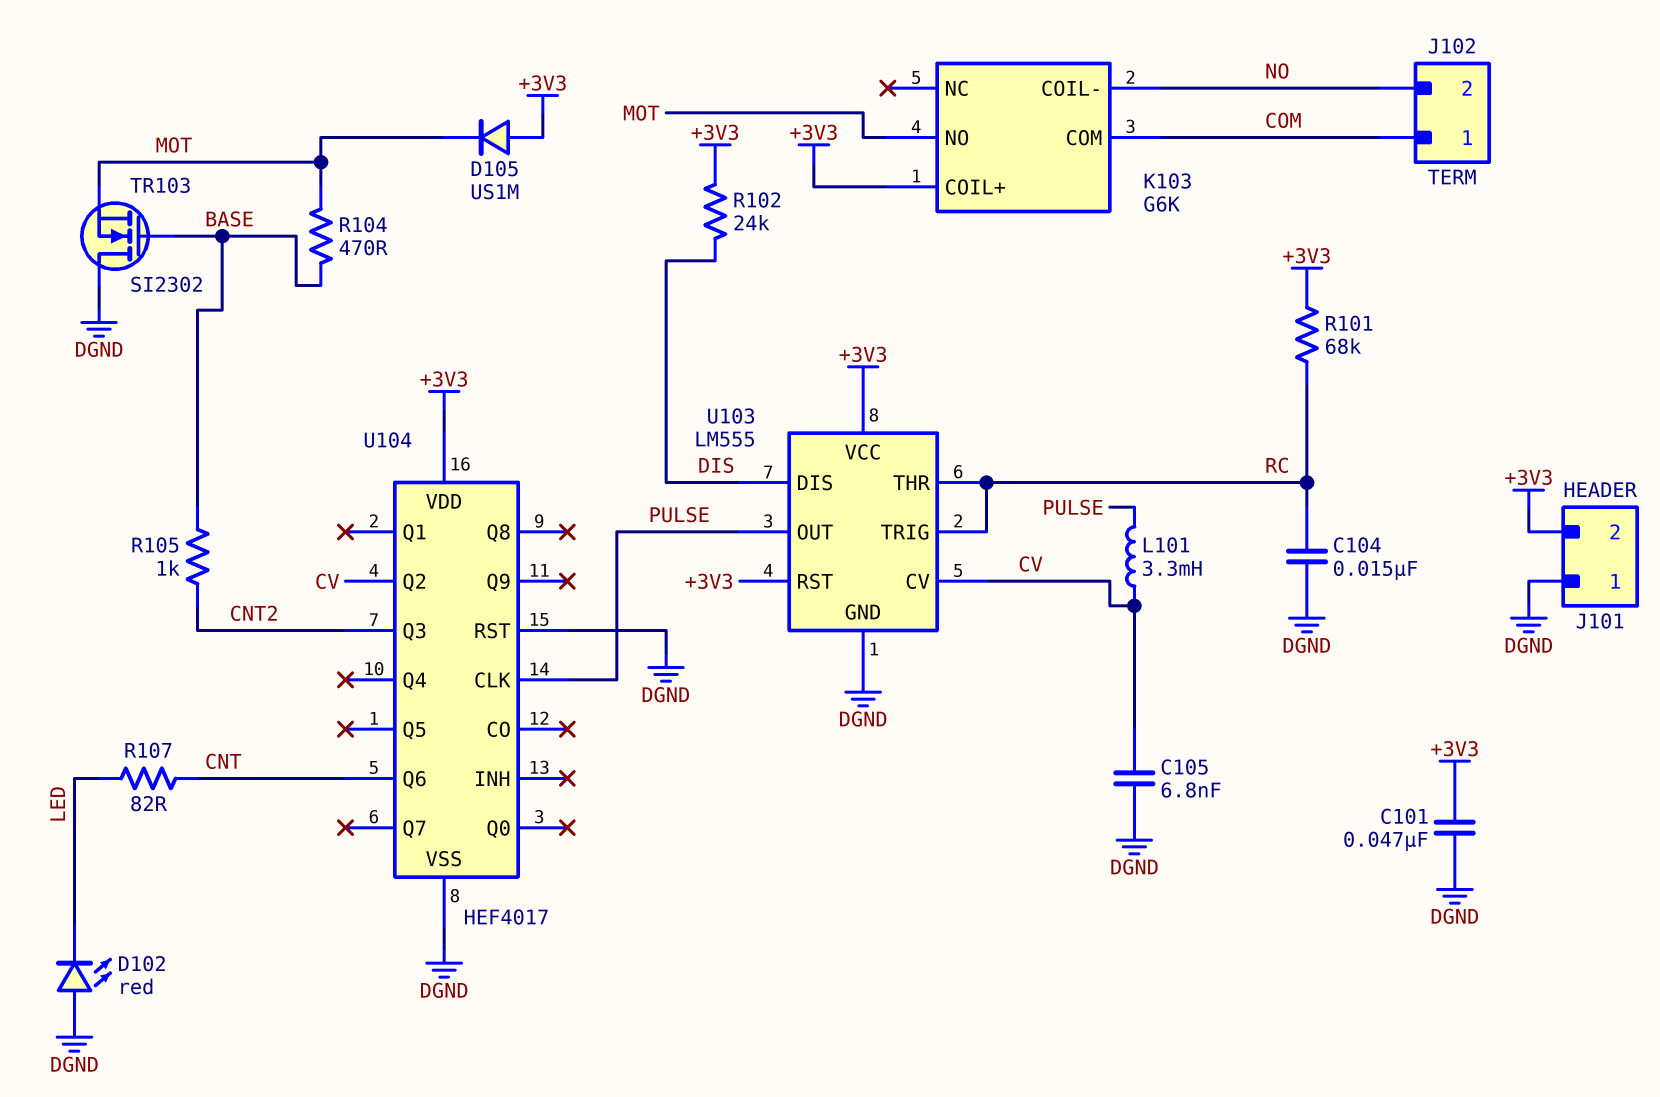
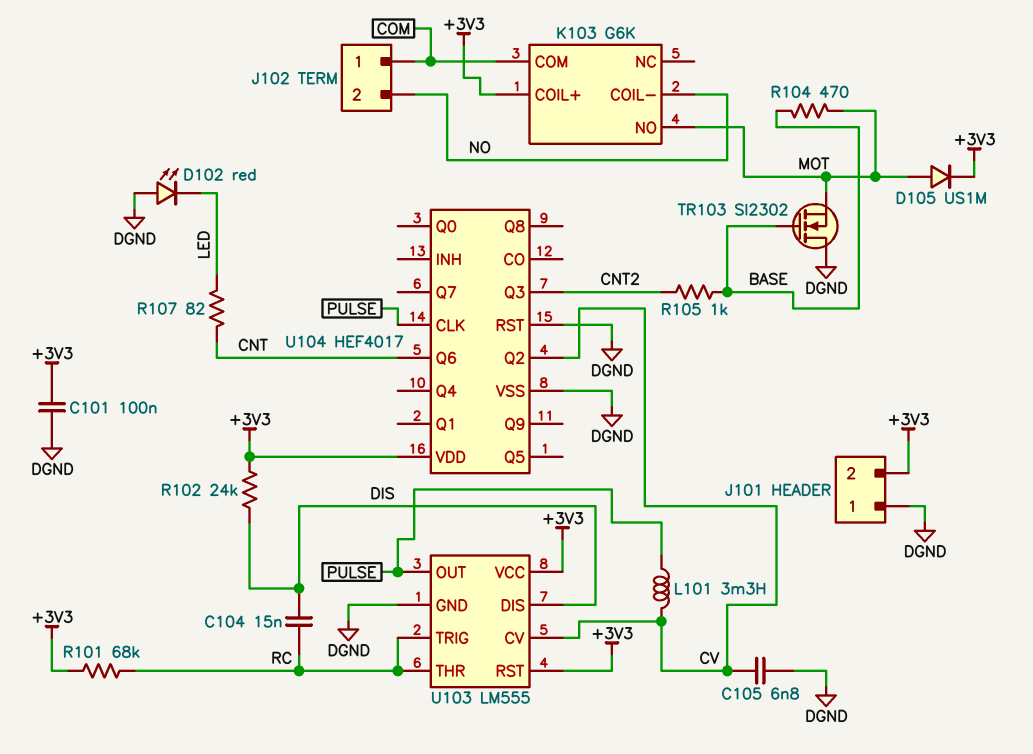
C101: 47nF (+3V3, DGND) -> 100nF (+3V3, DGND)
C104: 15nF (DGND, RC) -> 15nF (DIS, RC)
D105: diode US1M (A +3V3, K MOT) -> diode US1M (A MOT, K +3V3)

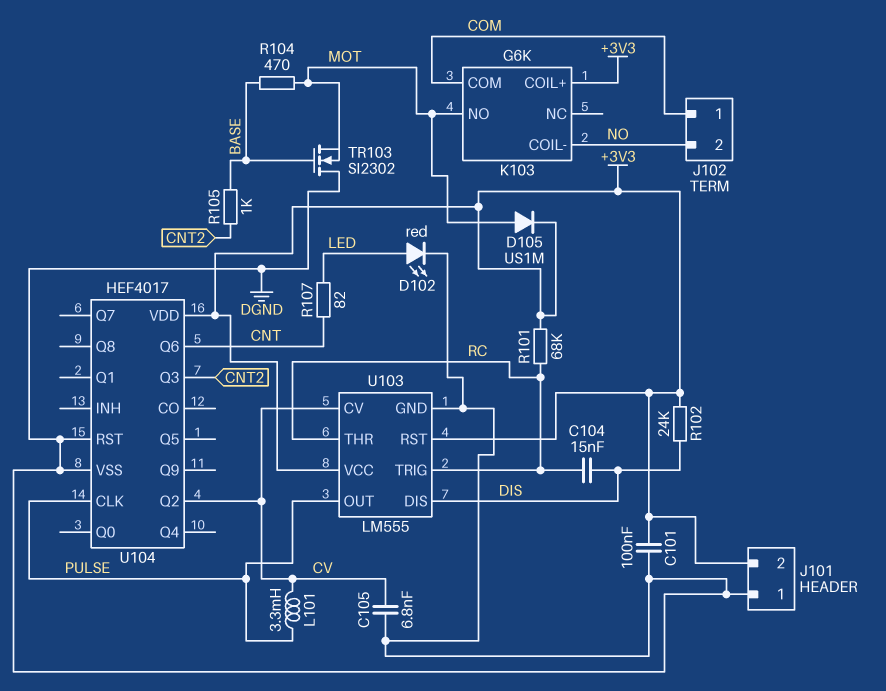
D102: LED red (A DGND, K LED) -> LED red (A LED, K DGND)

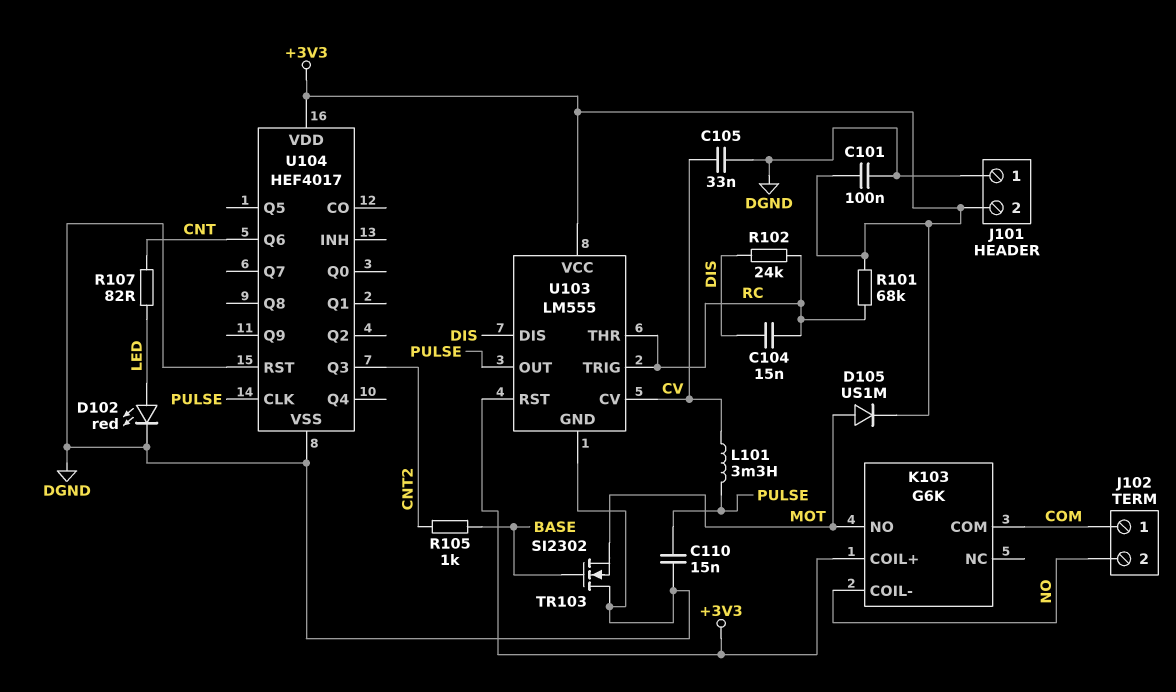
C105: 6.8nF (CV, DGND) -> 33nF (CV, DGND)
C110: none -> 15nF (DGND, PULSE)
R102: 24k (+3V3, DIS) -> 24k (DIS, RC)
R104: 470 (BASE, MOT) -> none
U104 pin Q2: CV -> none

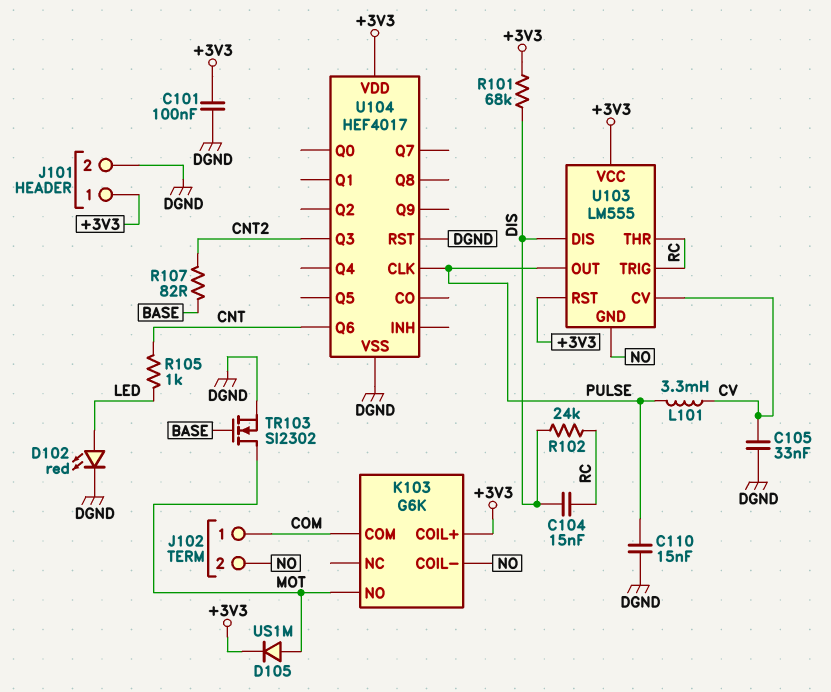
J101 pin 1: DGND -> +3V3
J101 pin 2: +3V3 -> DGND
R101: 68k (+3V3, RC) -> 68k (+3V3, DIS)
R105: 1k (BASE, CNT2) -> 1k (CNT, LED)
R107: 82 (CNT, LED) -> 82 (BASE, CNT2)
TR103: NMOS SI2302 (G BASE, D DGND, S MOT) -> NMOS SI2302 (G BASE, D MOT, S DGND)
U103 pin GND: DGND -> NO

